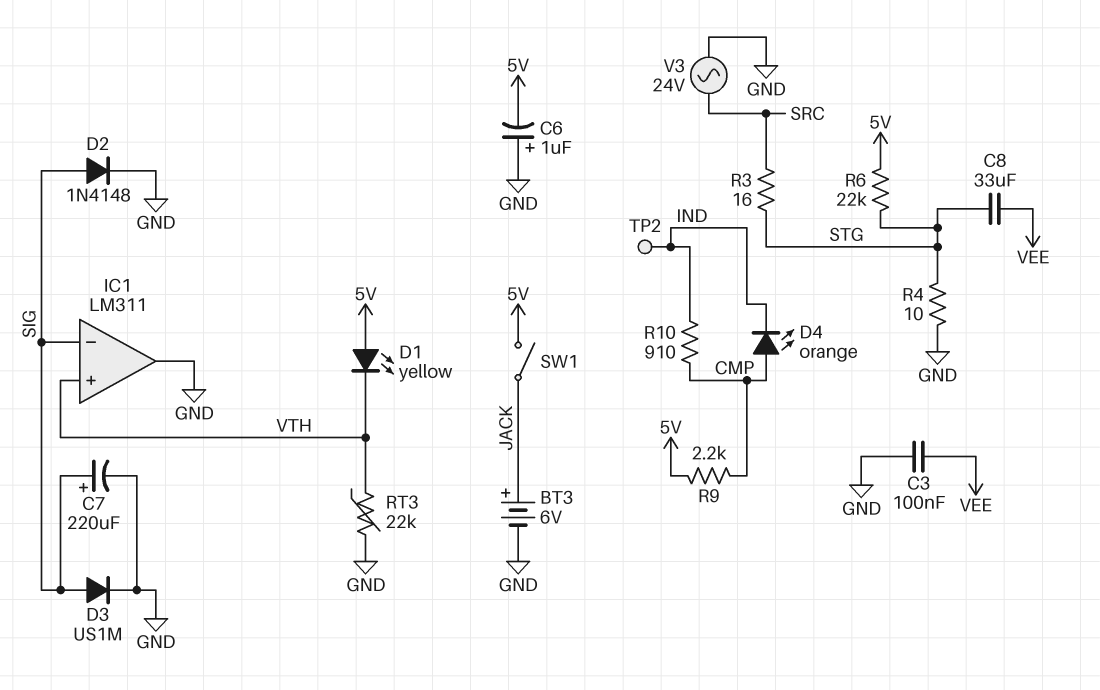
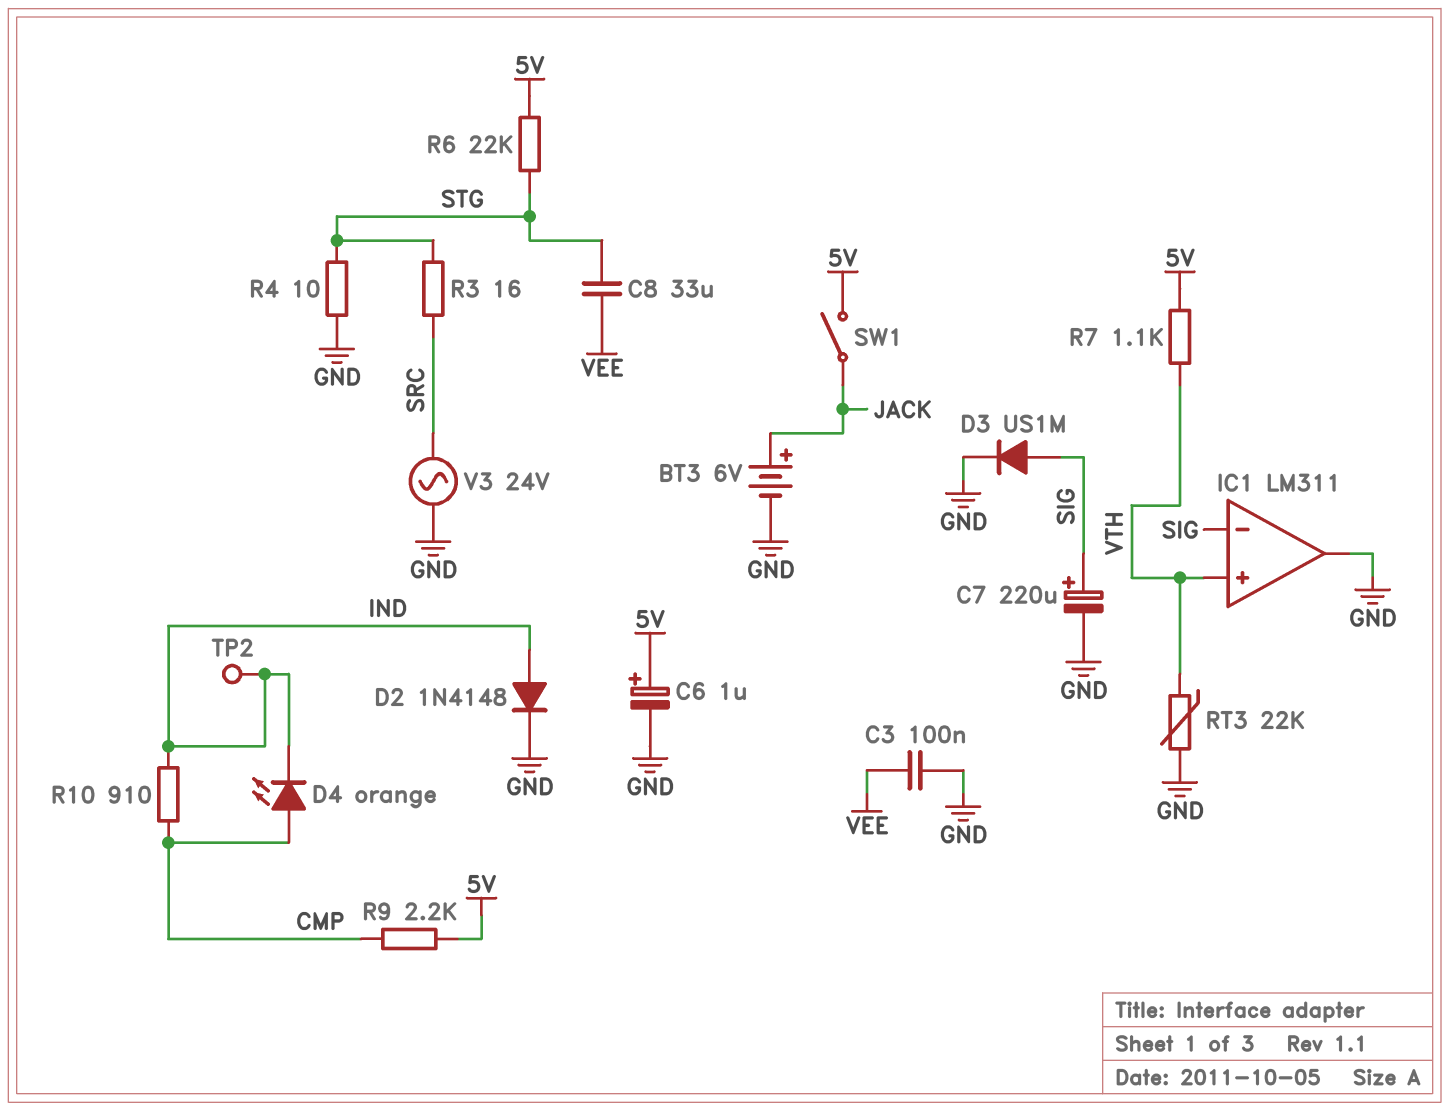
C6: 1uF (plus GND, minus 5V) -> 1uF (plus 5V, minus GND)
D1: LED yellow (A 5V, K VTH) -> none
D2: diode 1N4148 (A SIG, K GND) -> diode 1N4148 (A IND, K GND)
R7: none -> 1.1k (5V, VTH)

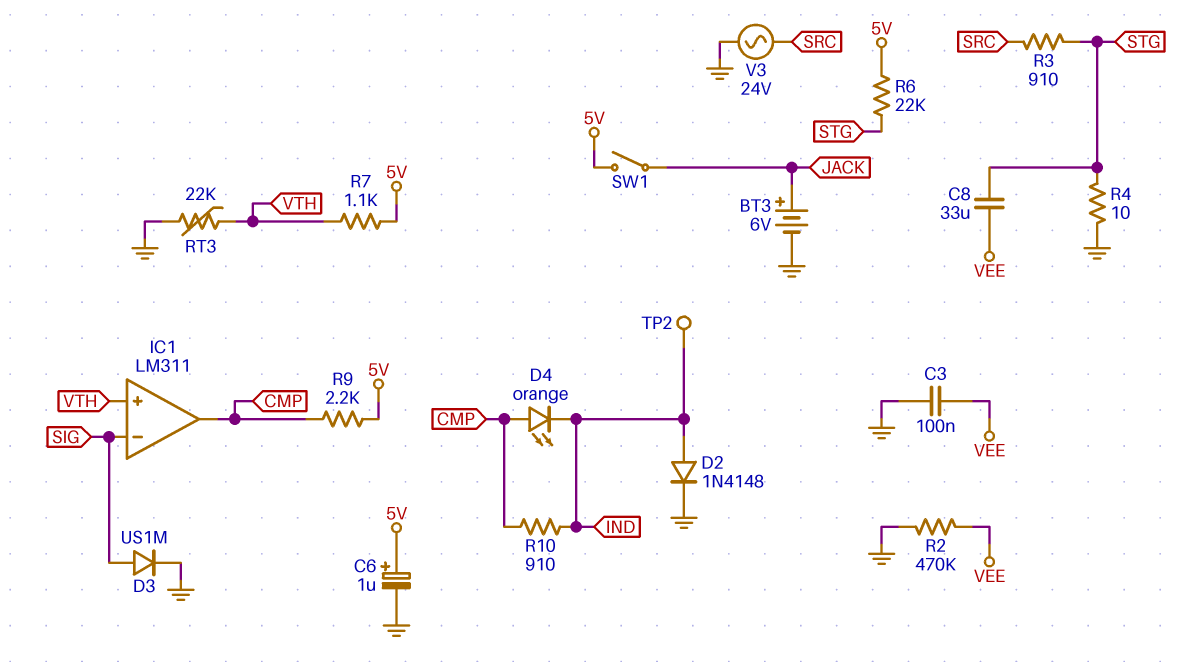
C7: 220uF (plus SIG, minus GND) -> none
IC1 pin out: GND -> CMP
R2: none -> 470k (GND, VEE)
R3: 16 (SRC, STG) -> 910 (SRC, STG)

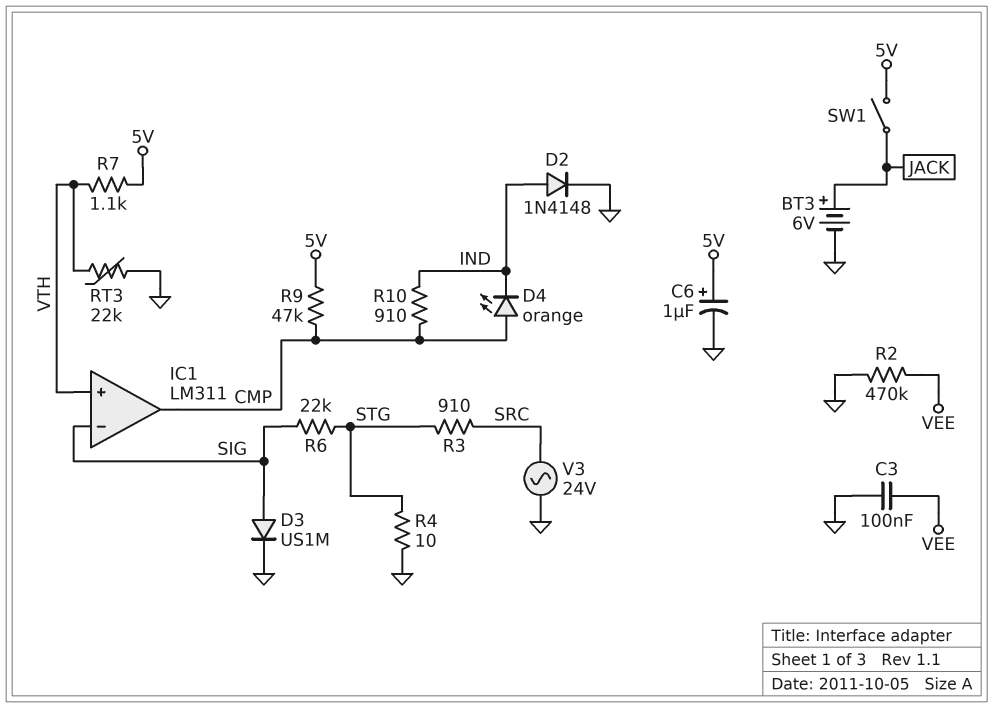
C8: 33uF (STG, VEE) -> none
R6: 22k (5V, STG) -> 22k (SIG, STG)
R9: 2.2k (5V, CMP) -> 47k (5V, CMP)
TP2: test point (IND) -> none

